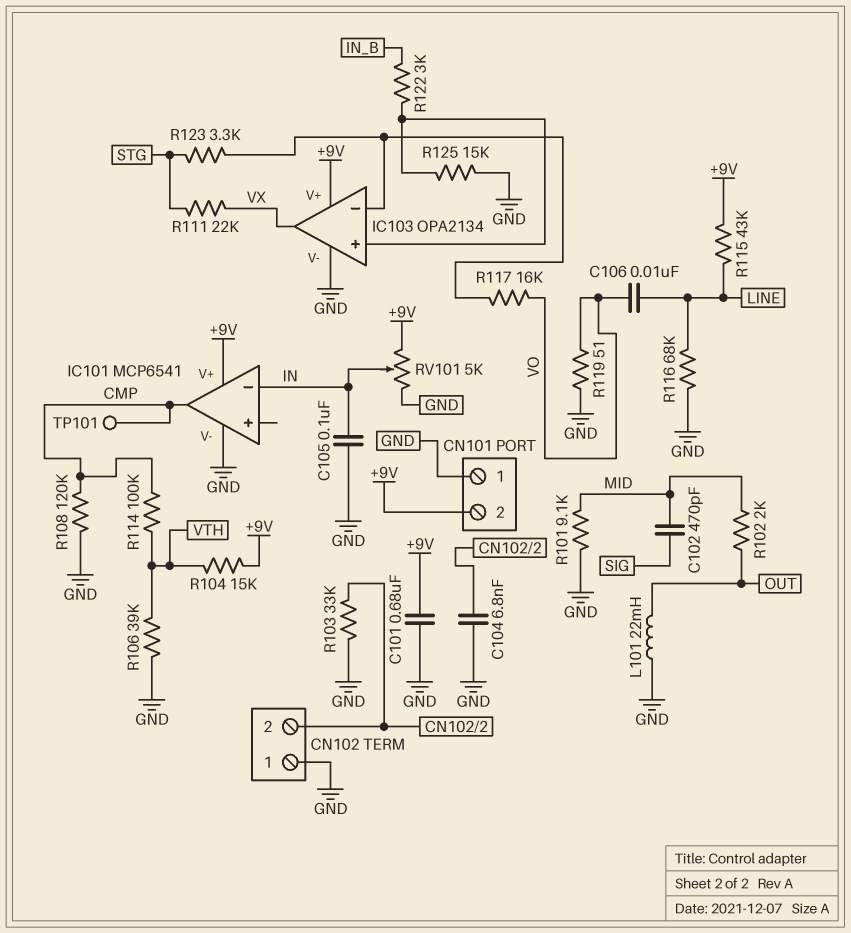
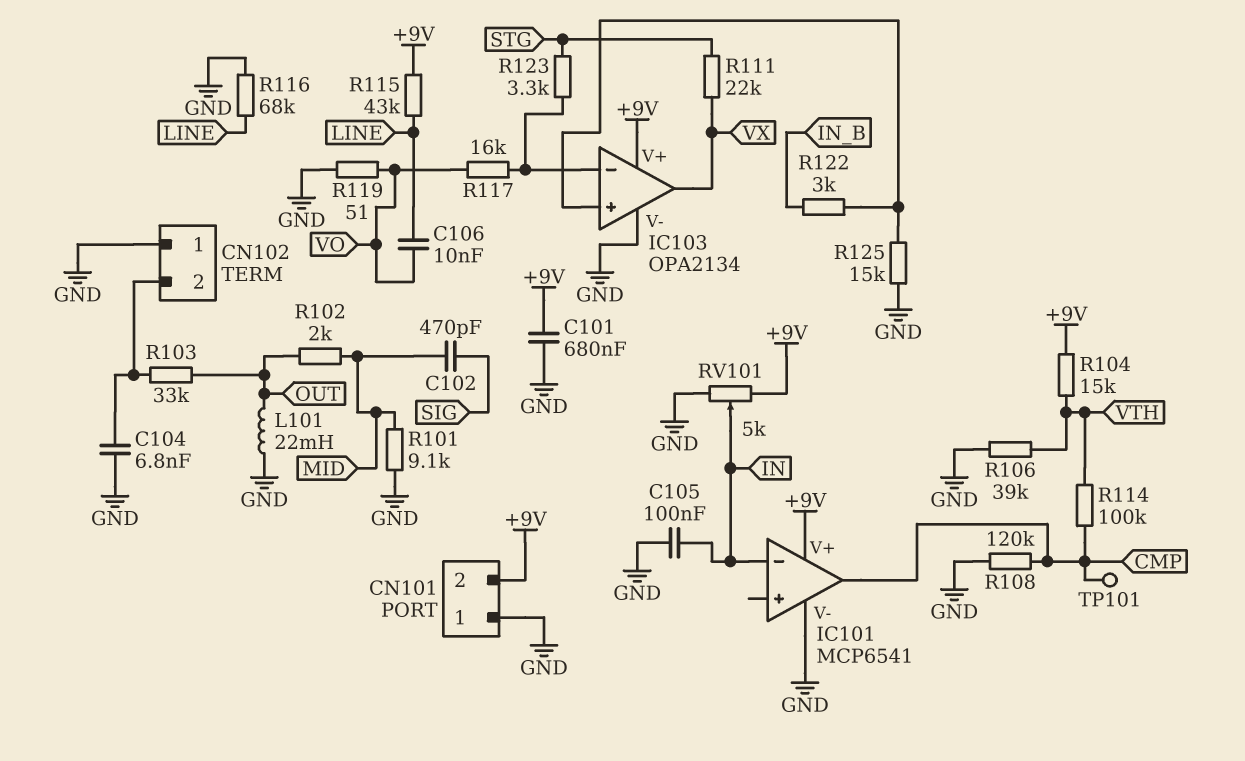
R103: 33k (CN102/2, GND) -> 33k (CN102/2, OUT)

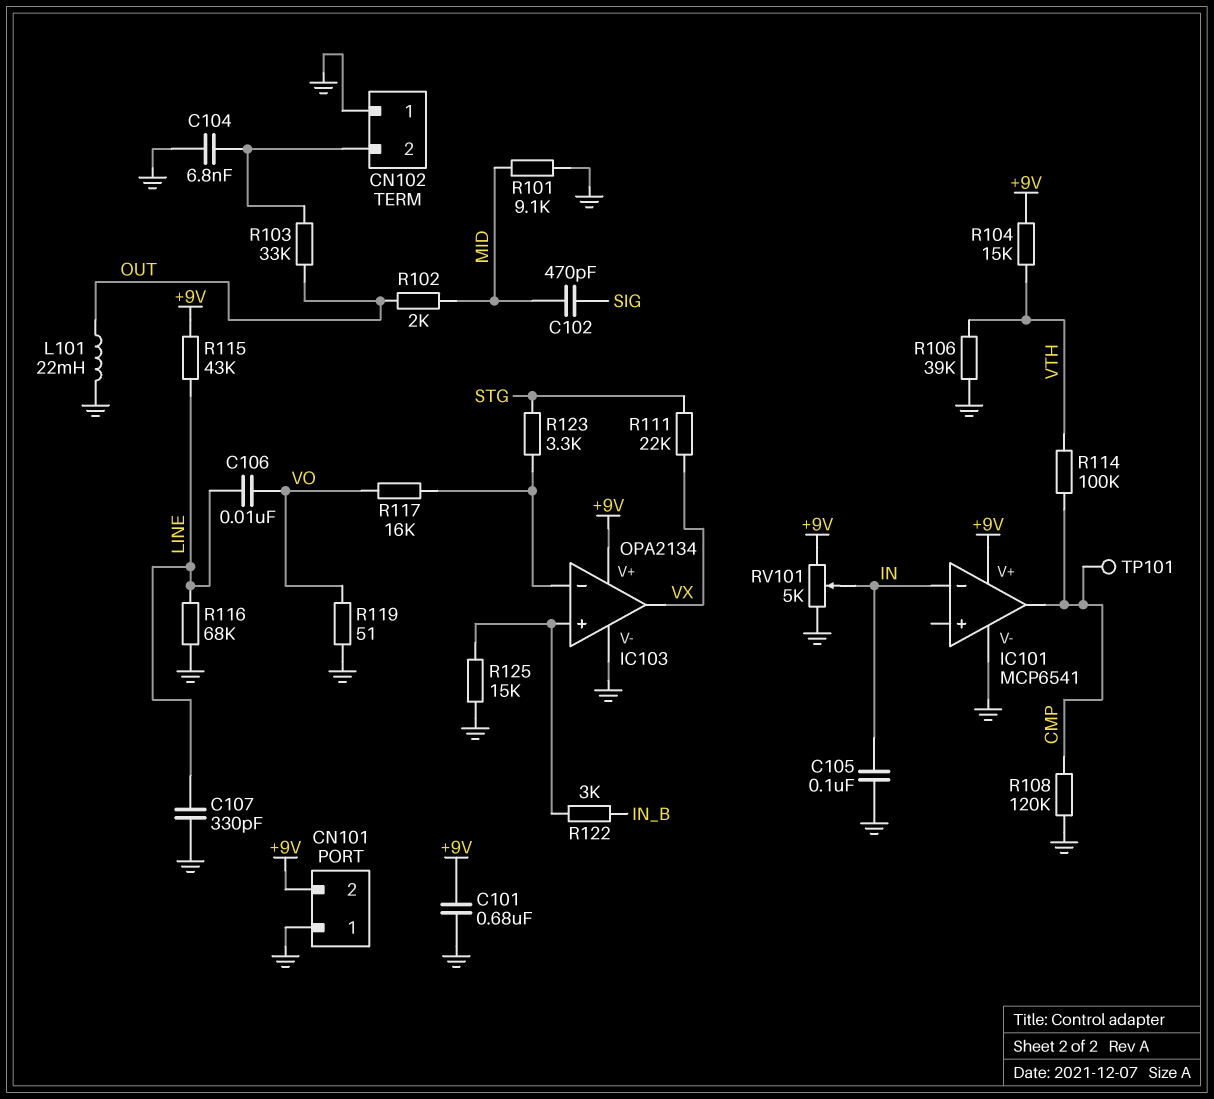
C107: none -> 330pF (GND, LINE)

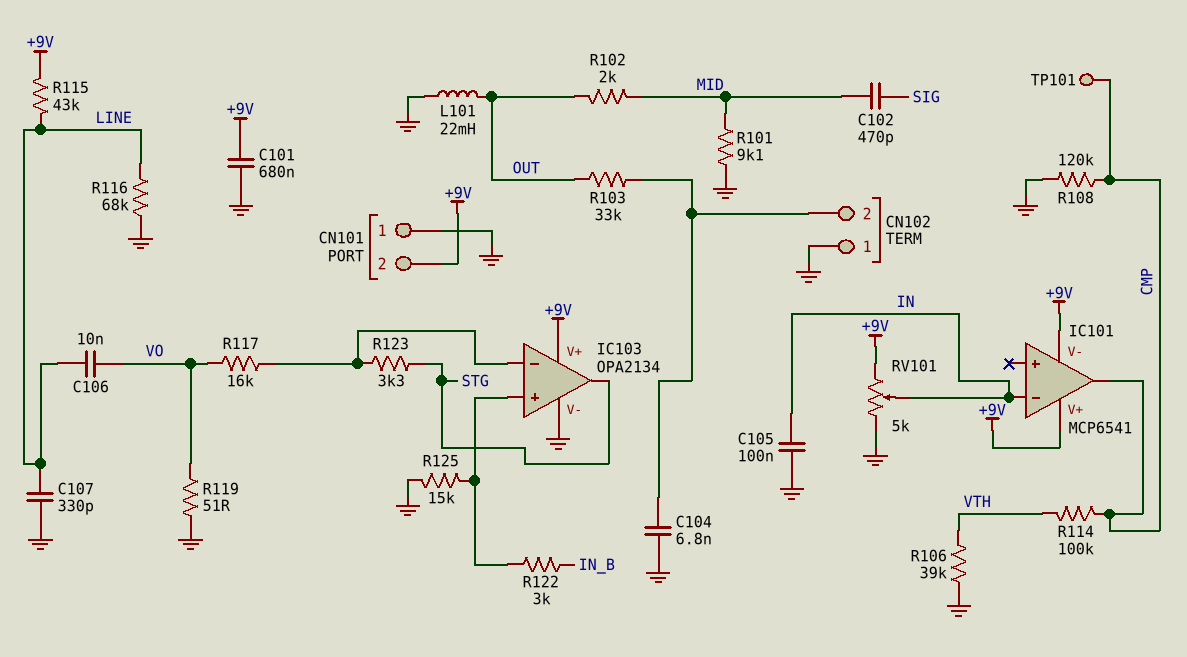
IC101 pin V-: GND -> +9V
IC103 pin out: VX -> STG
R104: 15k (+9V, VTH) -> none
R111: 22k (STG, VX) -> none

